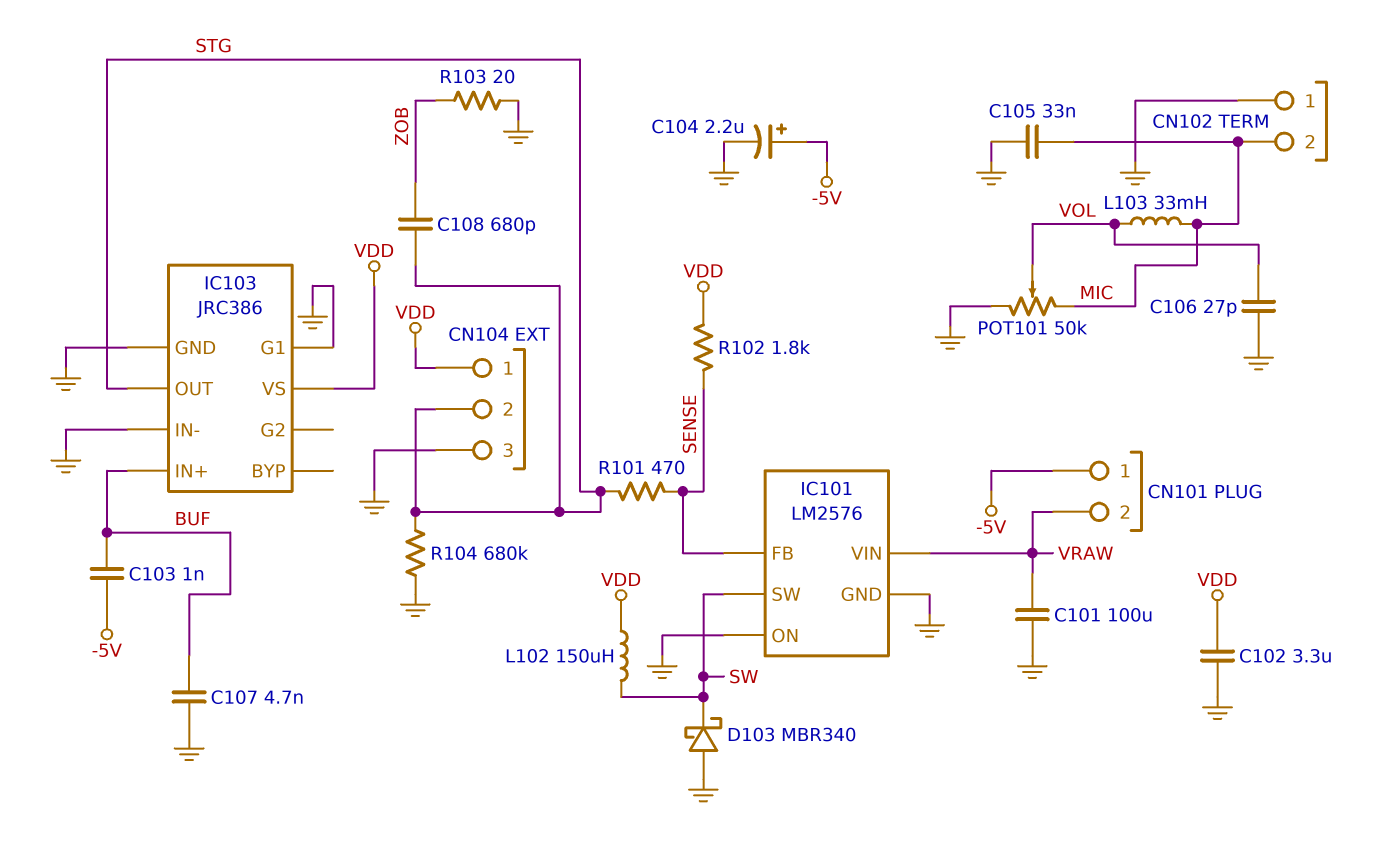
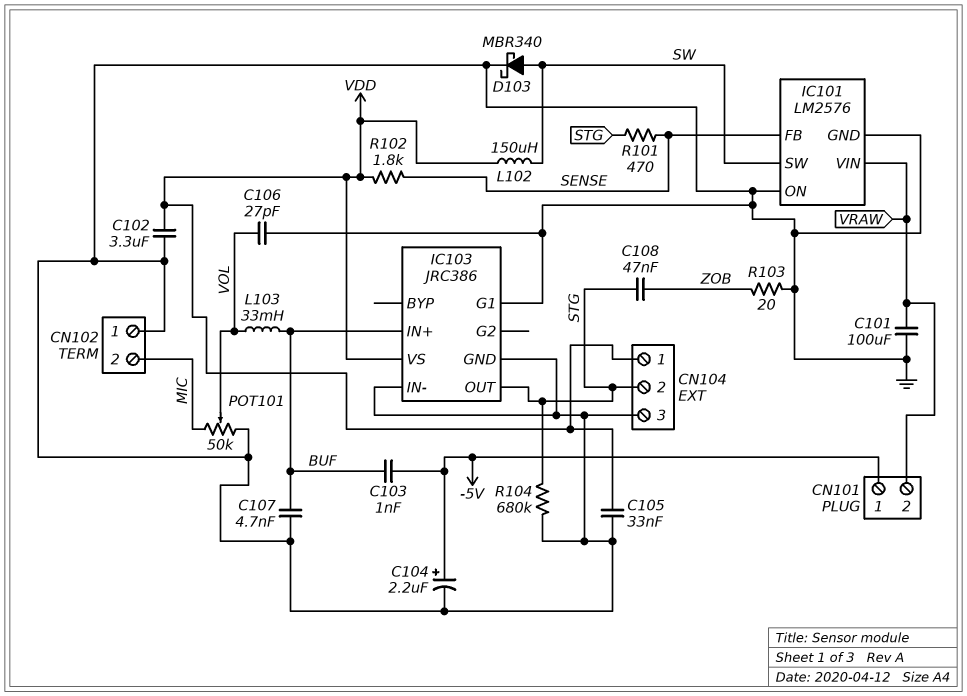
C105: 33nF (GND, MIC) -> 33nF (GND, VDD)
C108: 680pF (STG, ZOB) -> 47nF (STG, ZOB)
D103: schottky MBR340 (A GND, K SW) -> schottky MBR340 (A SW, K GND)
L103: 33mH (MIC, VOL) -> 33mH (BUF, VOL)

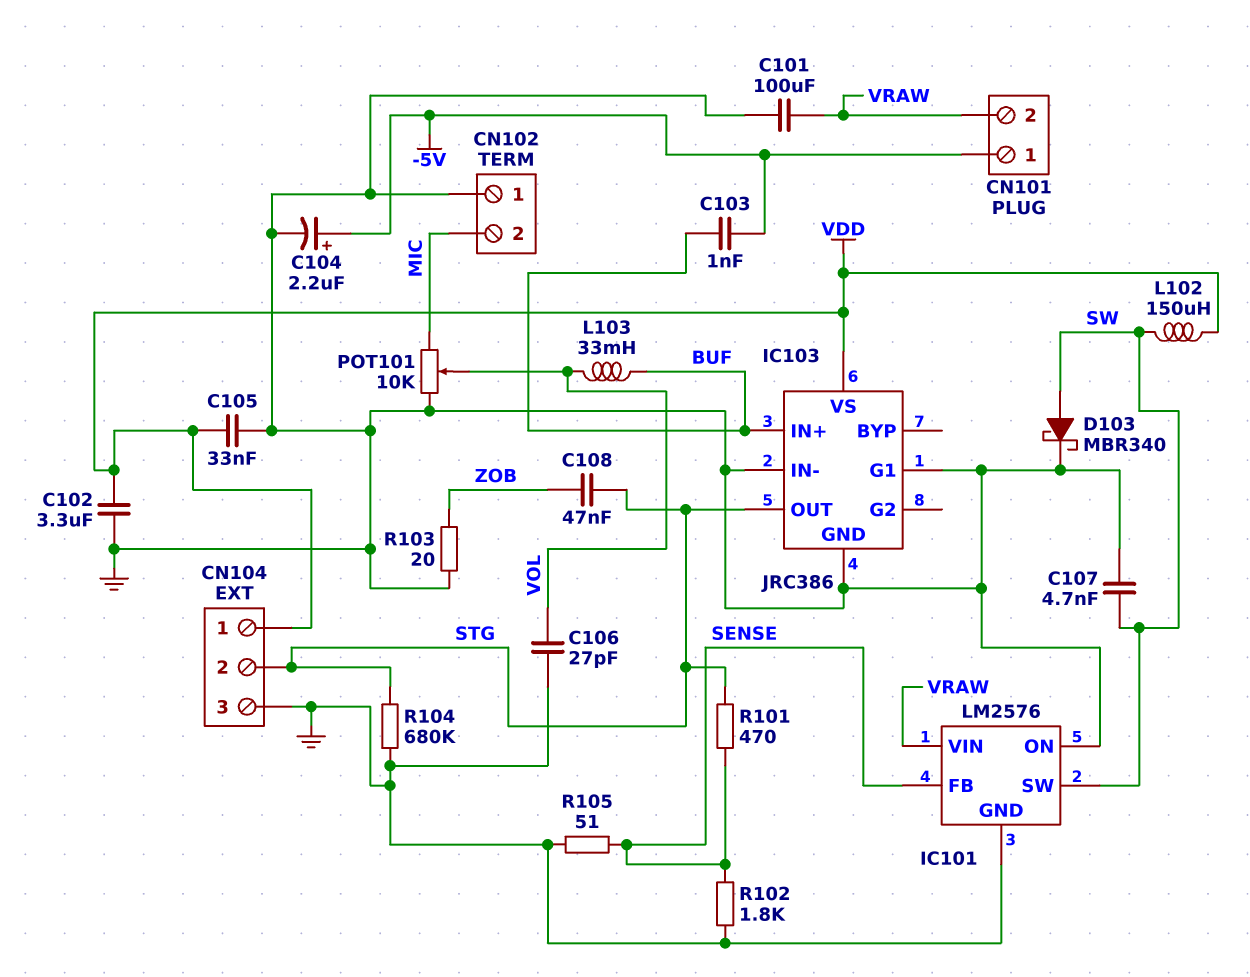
C107: 4.7nF (BUF, GND) -> 4.7nF (GND, SW)
POT101: 50k (GND, MIC, wiper VOL) -> 10k (GND, MIC, wiper VOL)
R102: 1.8k (SENSE, VDD) -> 1.8k (GND, SENSE)
R105: none -> 51 (GND, SENSE)

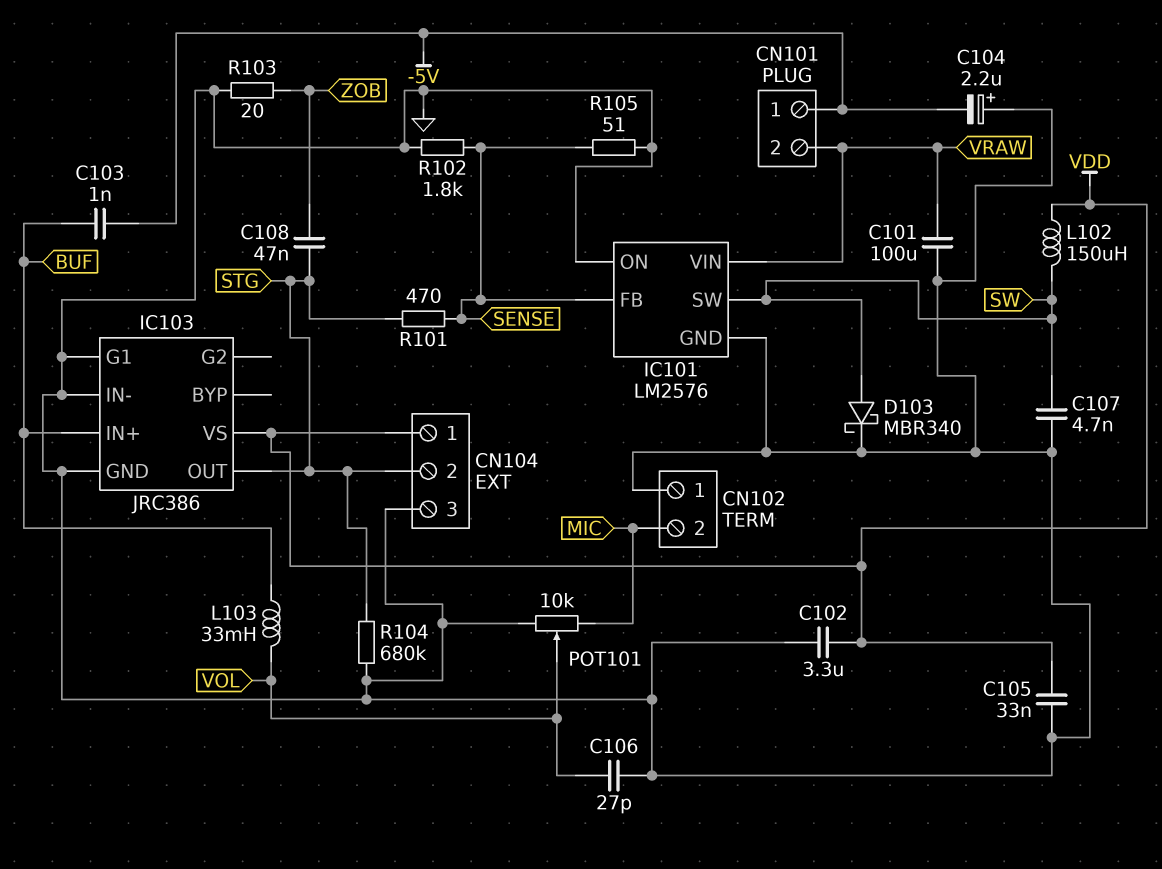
C104: 2.2uF (plus -5V, minus GND) -> 2.2uF (plus GND, minus -5V)

